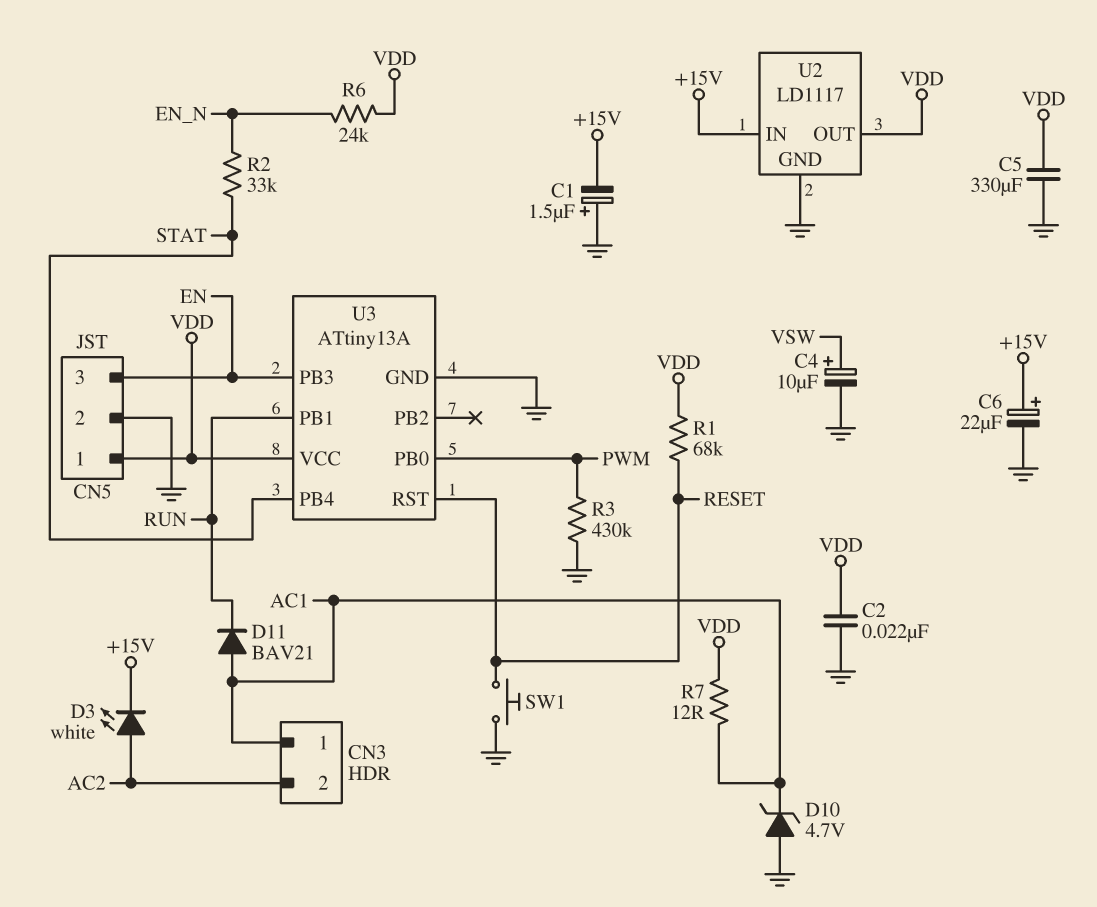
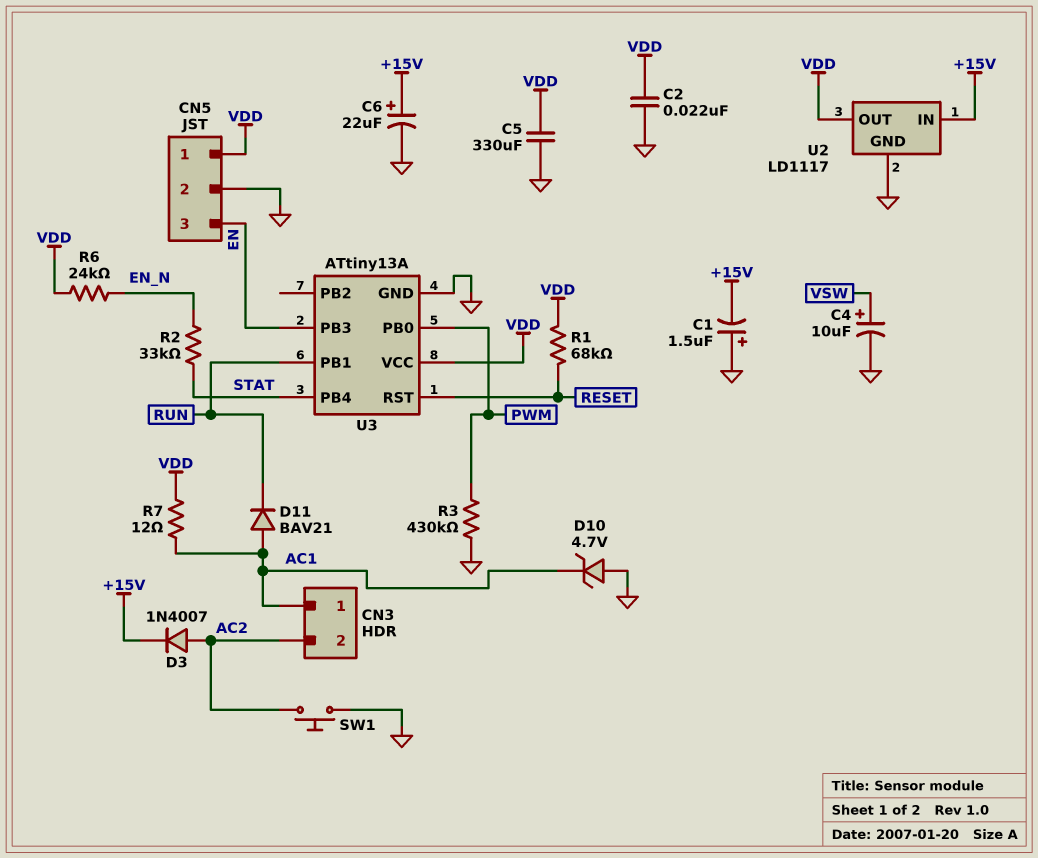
D3: LED white (A AC2, K +15V) -> diode 1N4007 (A AC2, K +15V)
SW1: button (GND, RESET) -> button (AC2, GND)

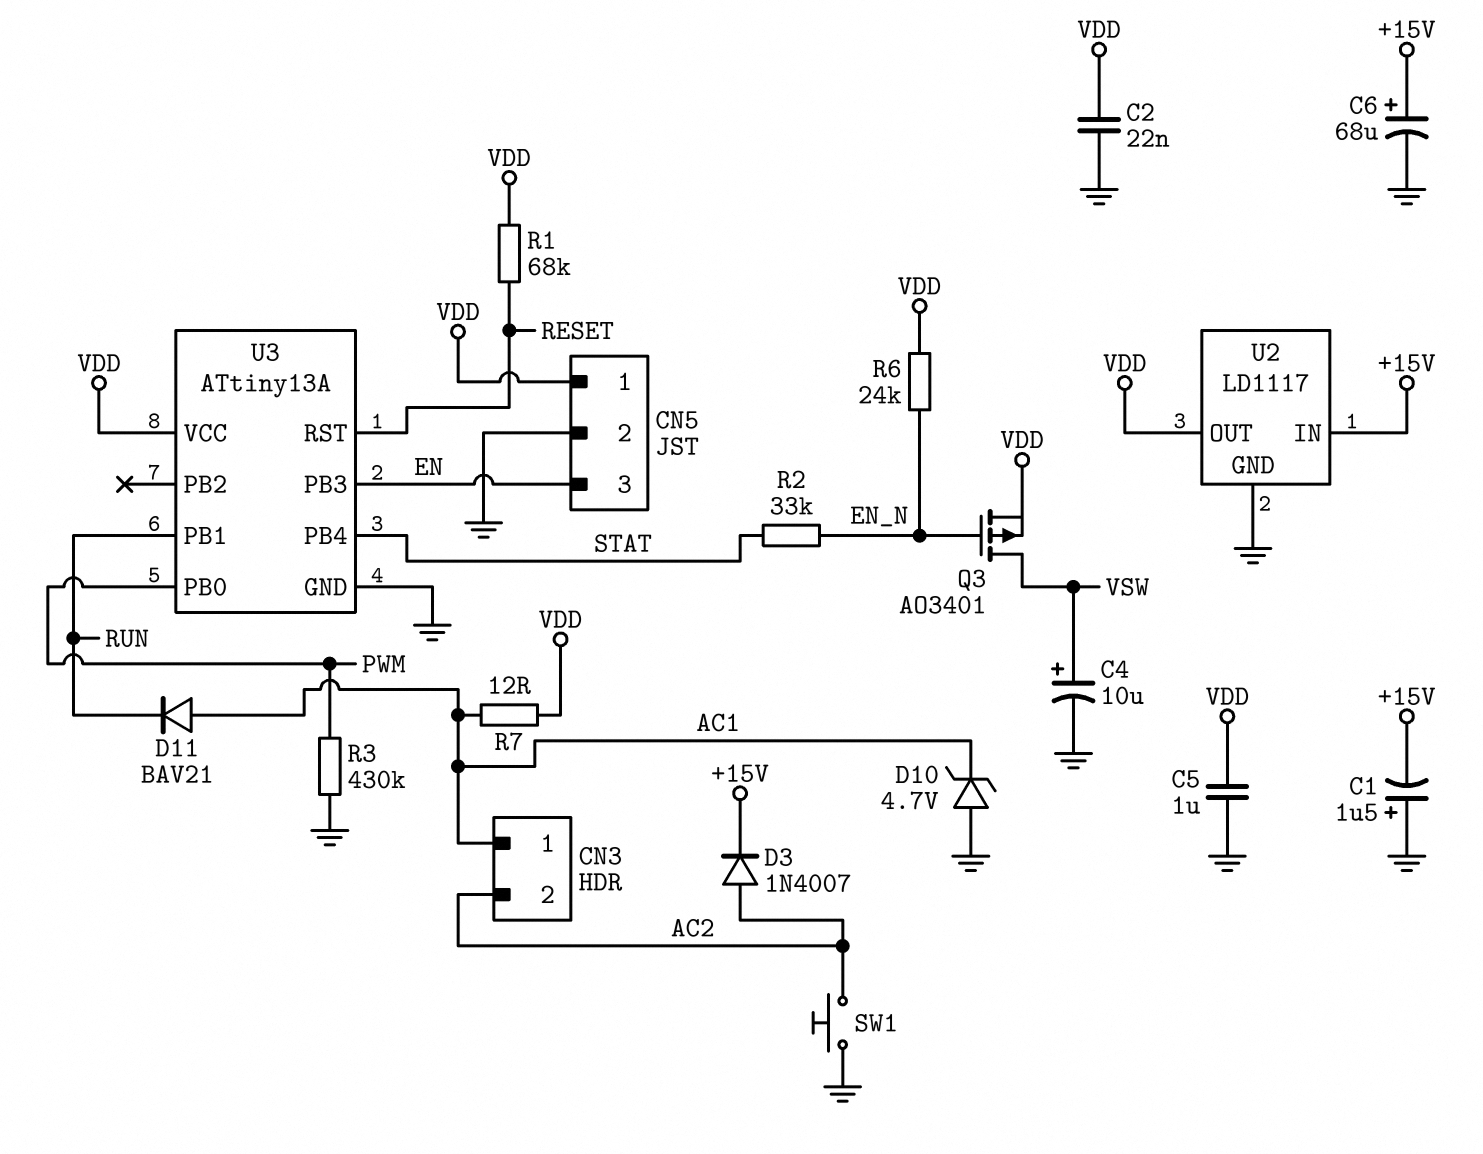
C5: 330uF (GND, VDD) -> 1uF (GND, VDD)
C6: 22uF (plus +15V, minus GND) -> 68uF (plus +15V, minus GND)
Q3: none -> PMOS AO3401 (G EN_N, D VSW, S VDD)

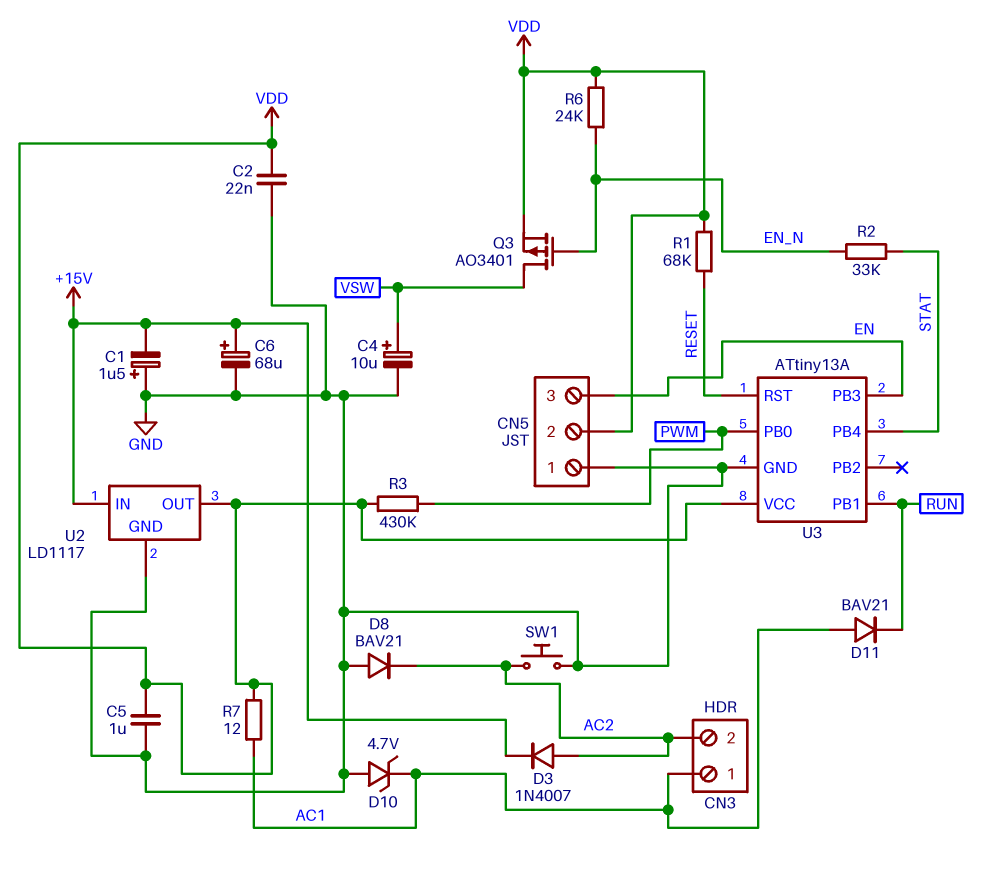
CN5 pin 1: VDD -> GND
CN5 pin 2: GND -> VDD
D8: none -> diode BAV21 (A GND, K AC2)
R3: 430k (GND, PWM) -> 430k (PWM, VDD)

